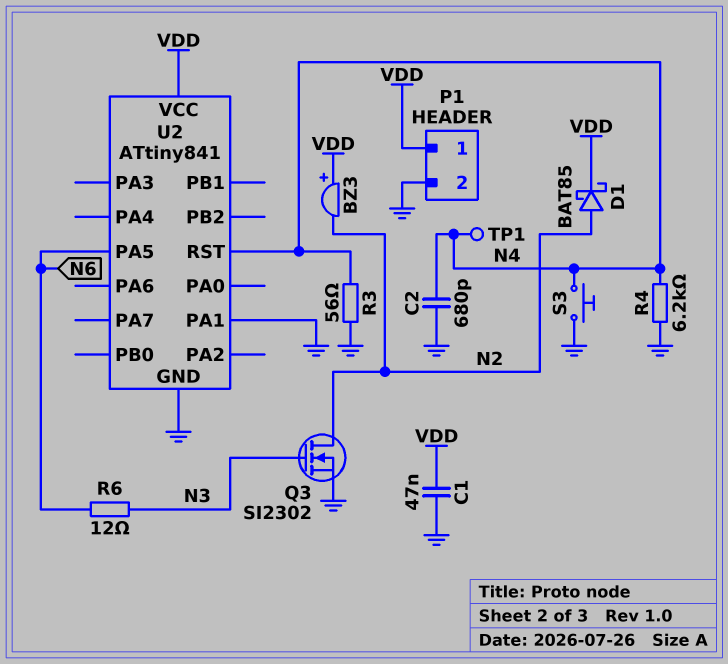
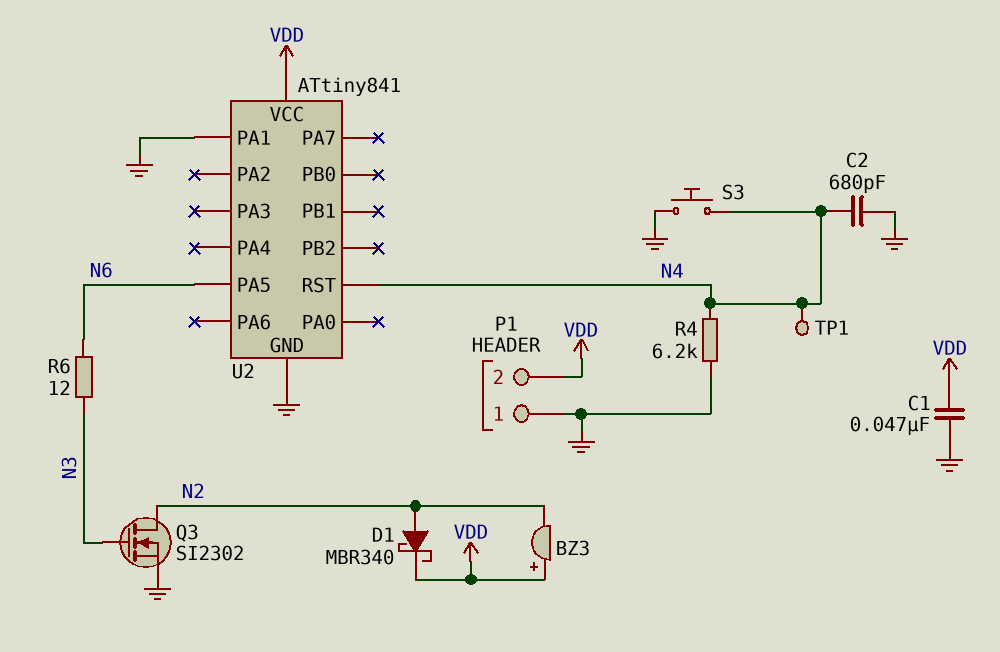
D1: schottky BAT85 (A N2, K VDD) -> schottky MBR340 (A N2, K VDD)
P1 pin 1: VDD -> GND
P1 pin 2: GND -> VDD
R3: 56 (GND, N4) -> none

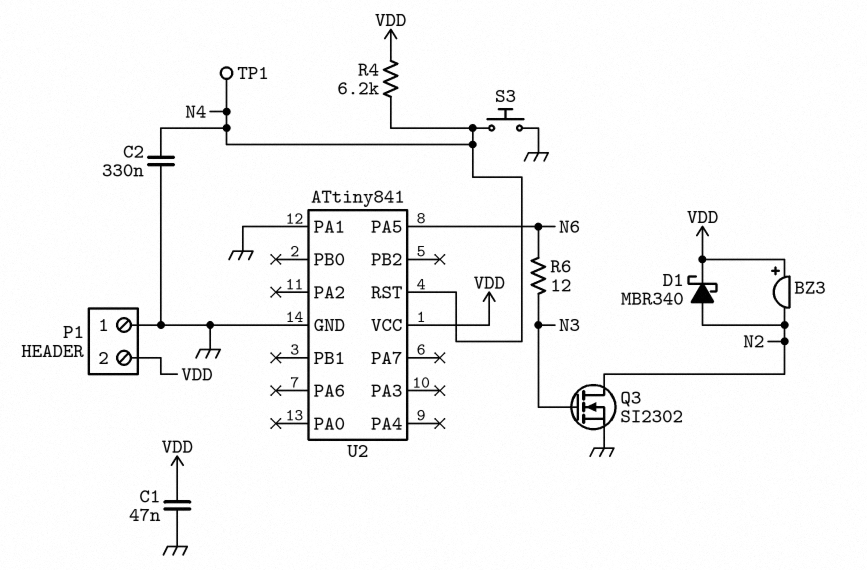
C2: 680pF (GND, N4) -> 330nF (GND, N4)
R4: 6.2k (GND, N4) -> 6.2k (N4, VDD)

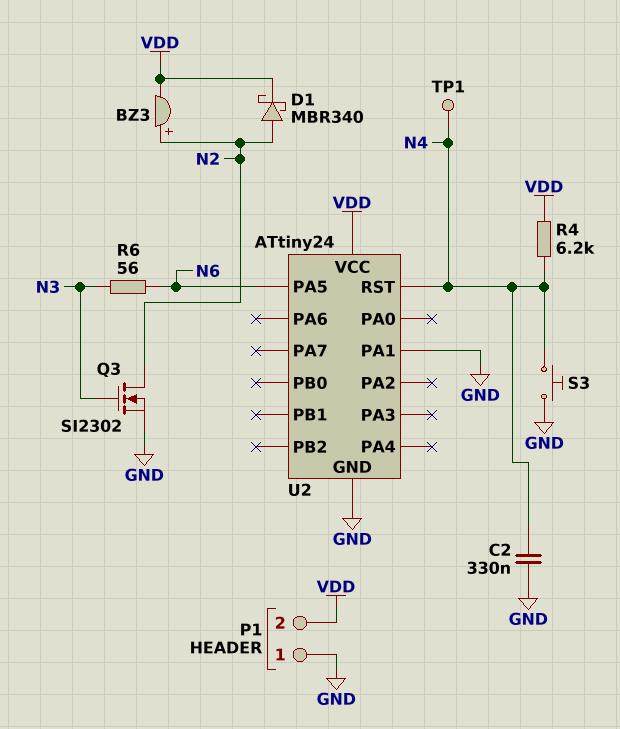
BZ3: buzzer (plus VDD, minus N2) -> buzzer (plus N2, minus VDD)
C1: 47nF (GND, VDD) -> none
R6: 12 (N3, N6) -> 56 (N3, N6)
U2: ATtiny841 -> ATtiny24

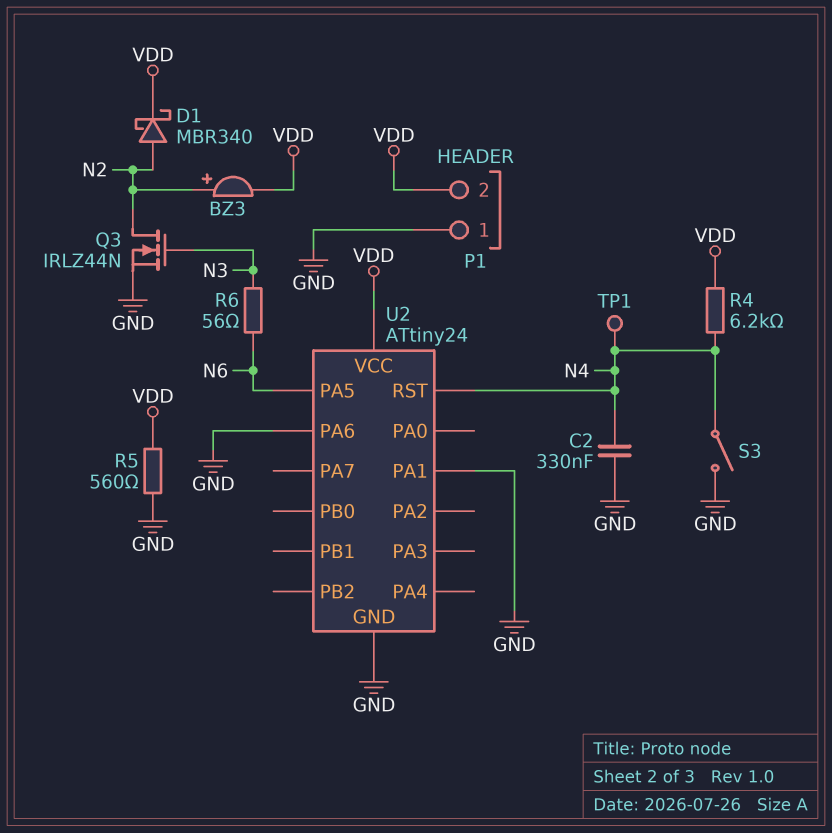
Q3: NMOS SI2302 (G N3, D N2, S GND) -> NMOS IRLZ44N (G N3, D N2, S GND)
R5: none -> 560 (GND, VDD)
S3: button (GND, N4) -> switch (GND, N4)
U2 pin PA6: none -> GND

